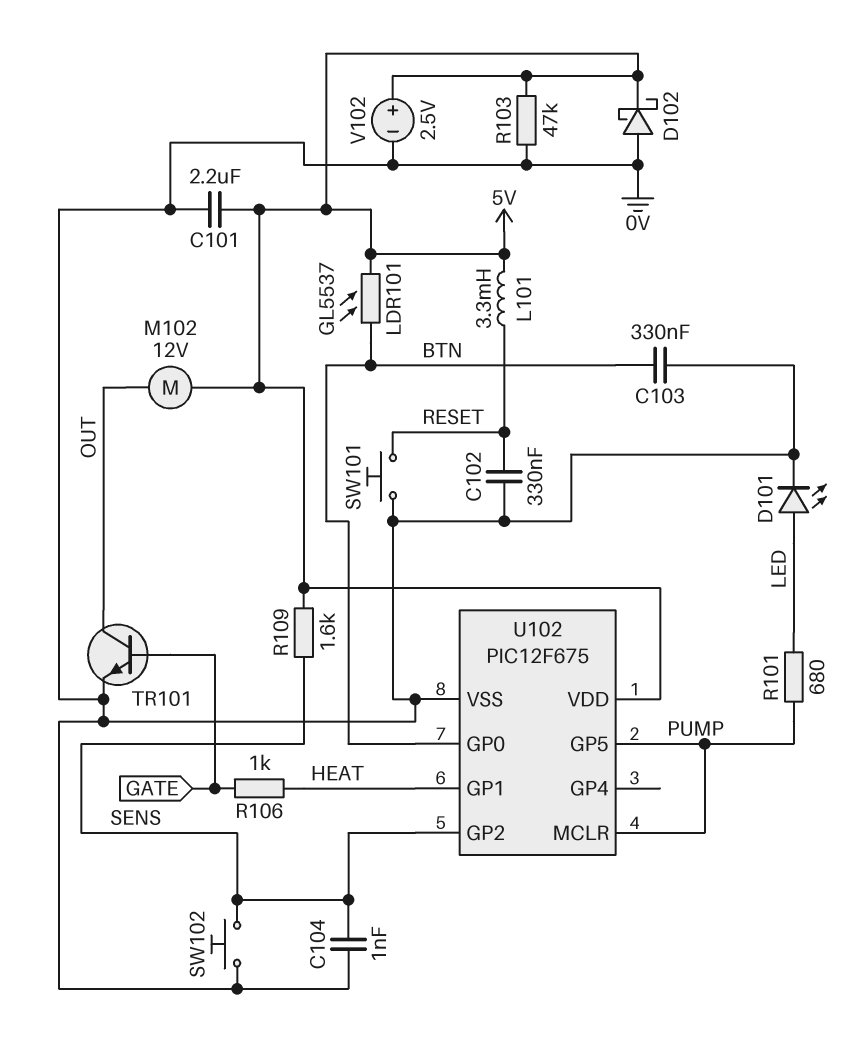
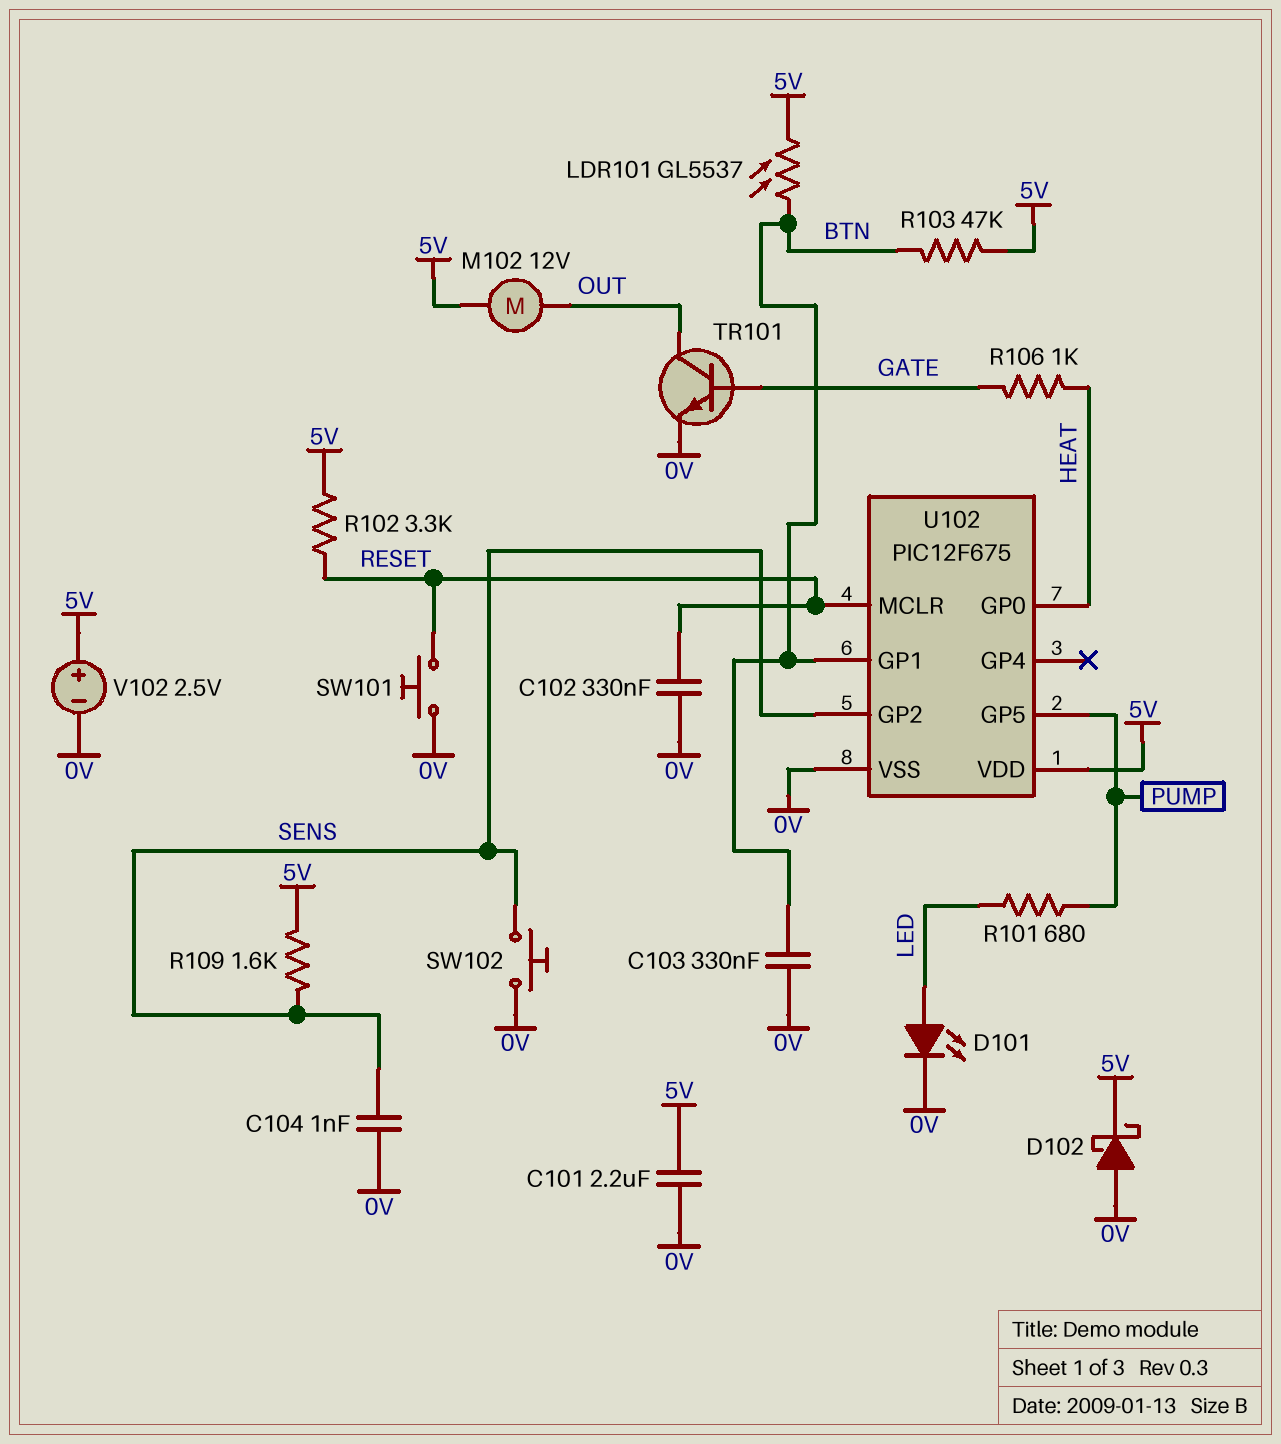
L101: 3.3mH (5V, RESET) -> none
R102: none -> 3.3k (5V, RESET)
R103: 47k (0V, 5V) -> 47k (5V, BTN)
U102 pin GP0: BTN -> HEAT
U102 pin GP1: HEAT -> BTN
U102 pin MCLR: PUMP -> RESET

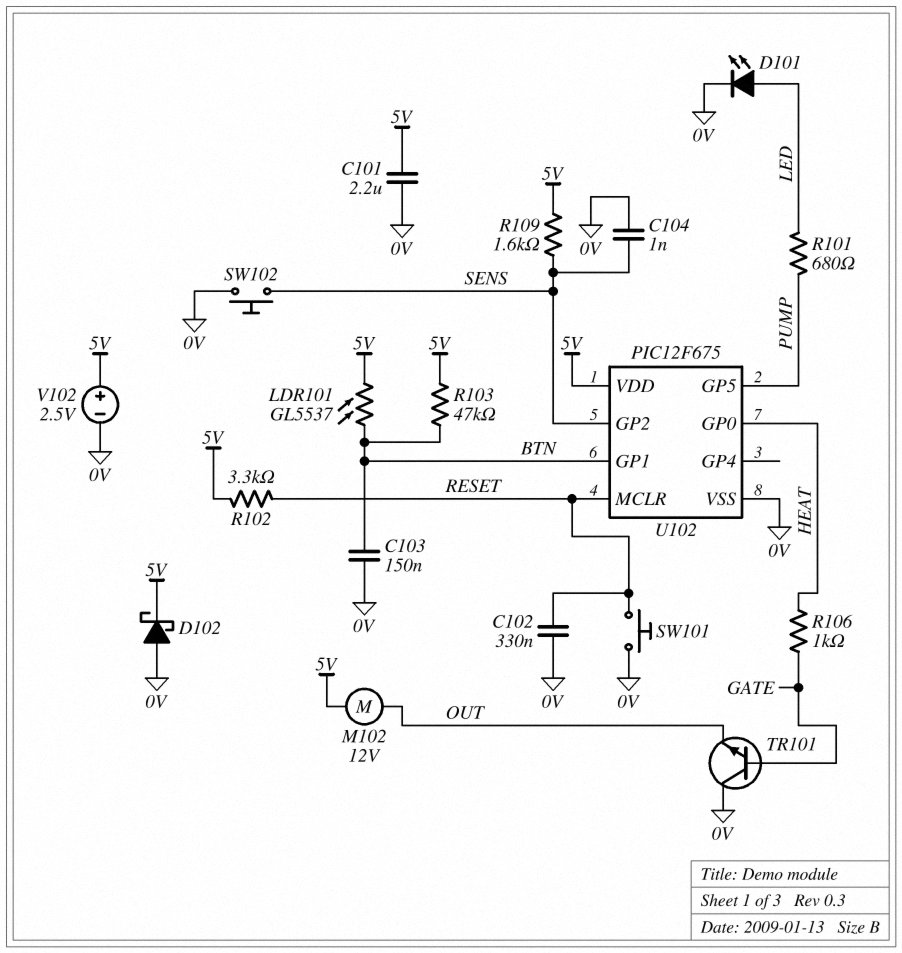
C103: 330nF (0V, BTN) -> 150nF (0V, BTN)
TR101: NPN (B GATE, C OUT, E 0V) -> NPN (B GATE, C 0V, E OUT)

